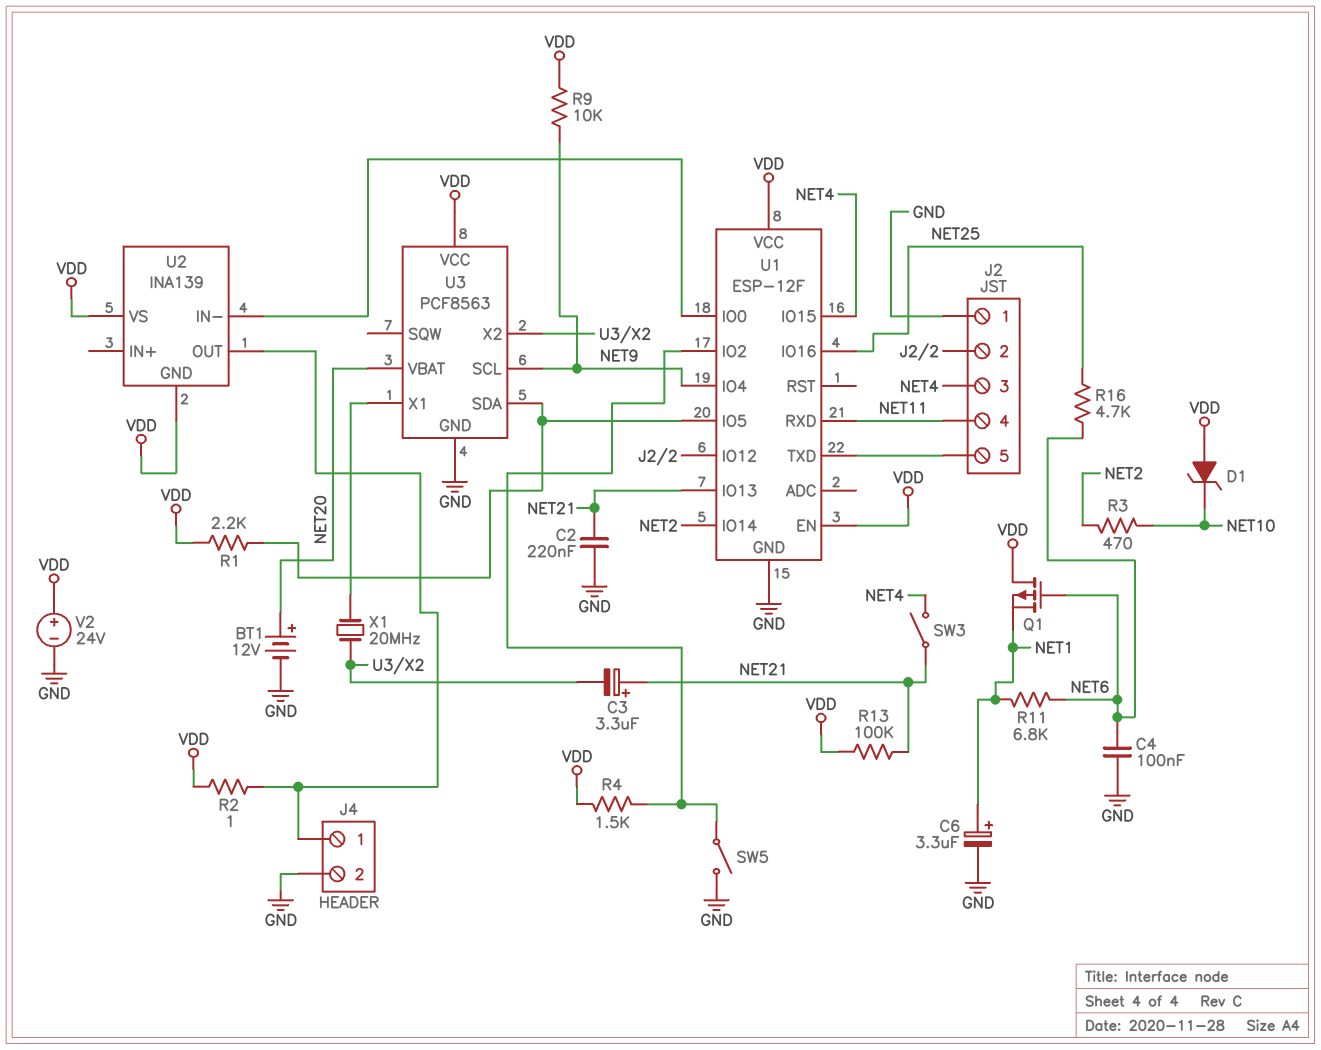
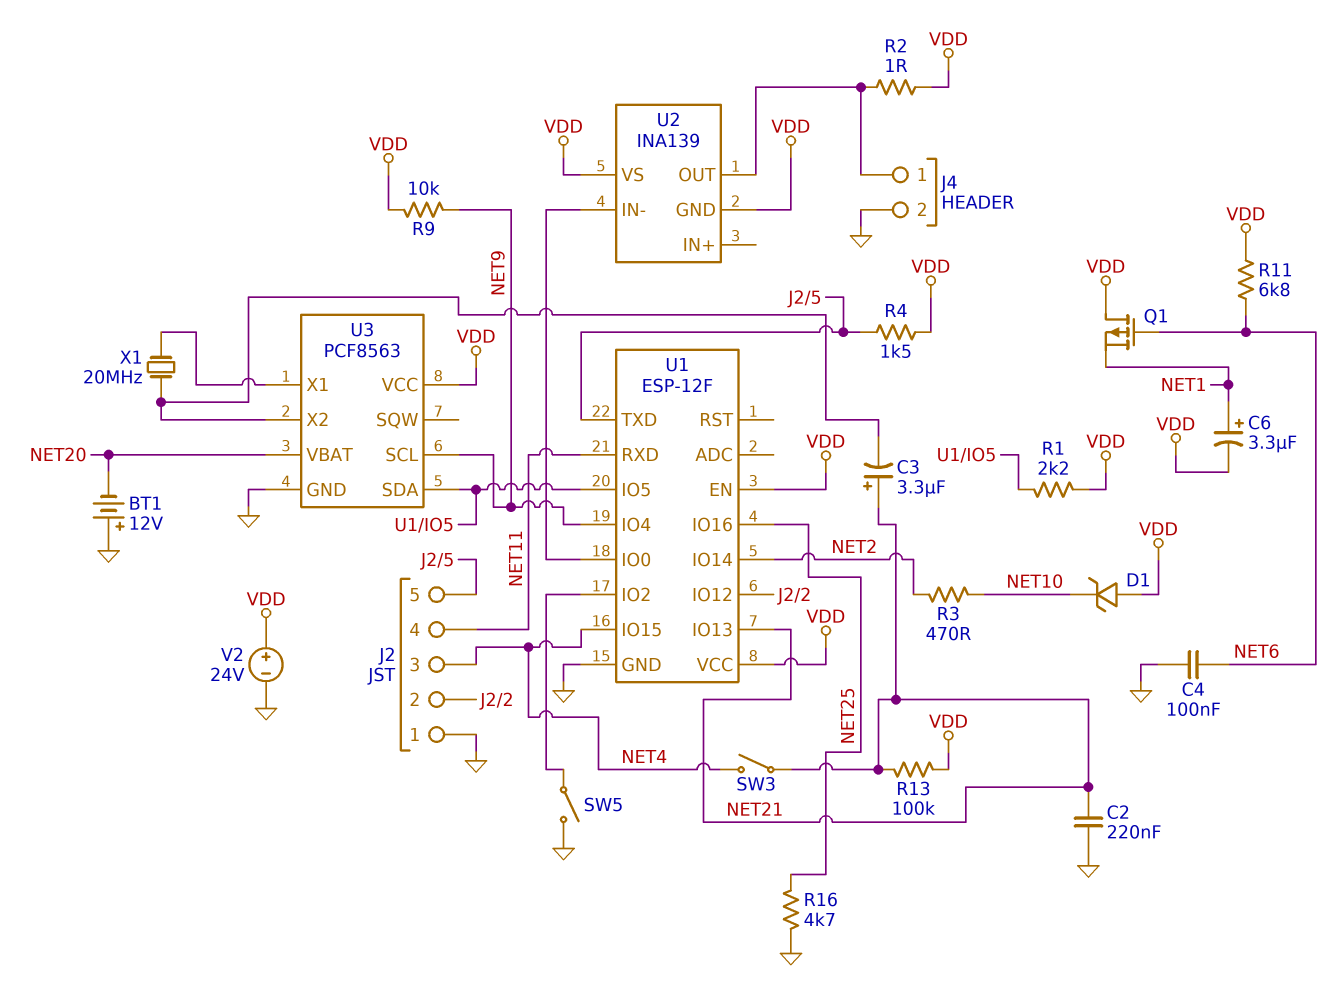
BT1: 12V (plus NET20, minus GND) -> 12V (plus GND, minus NET20)
C6: 3.3uF (plus NET1, minus GND) -> 3.3uF (plus NET1, minus VDD)
R4: 1.5k (U1/IO2, VDD) -> 1.5k (J2/5, VDD)
R11: 6.8k (NET1, NET6) -> 6.8k (NET6, VDD)
R16: 4.7k (NET6, NET25) -> 4.7k (GND, NET25)

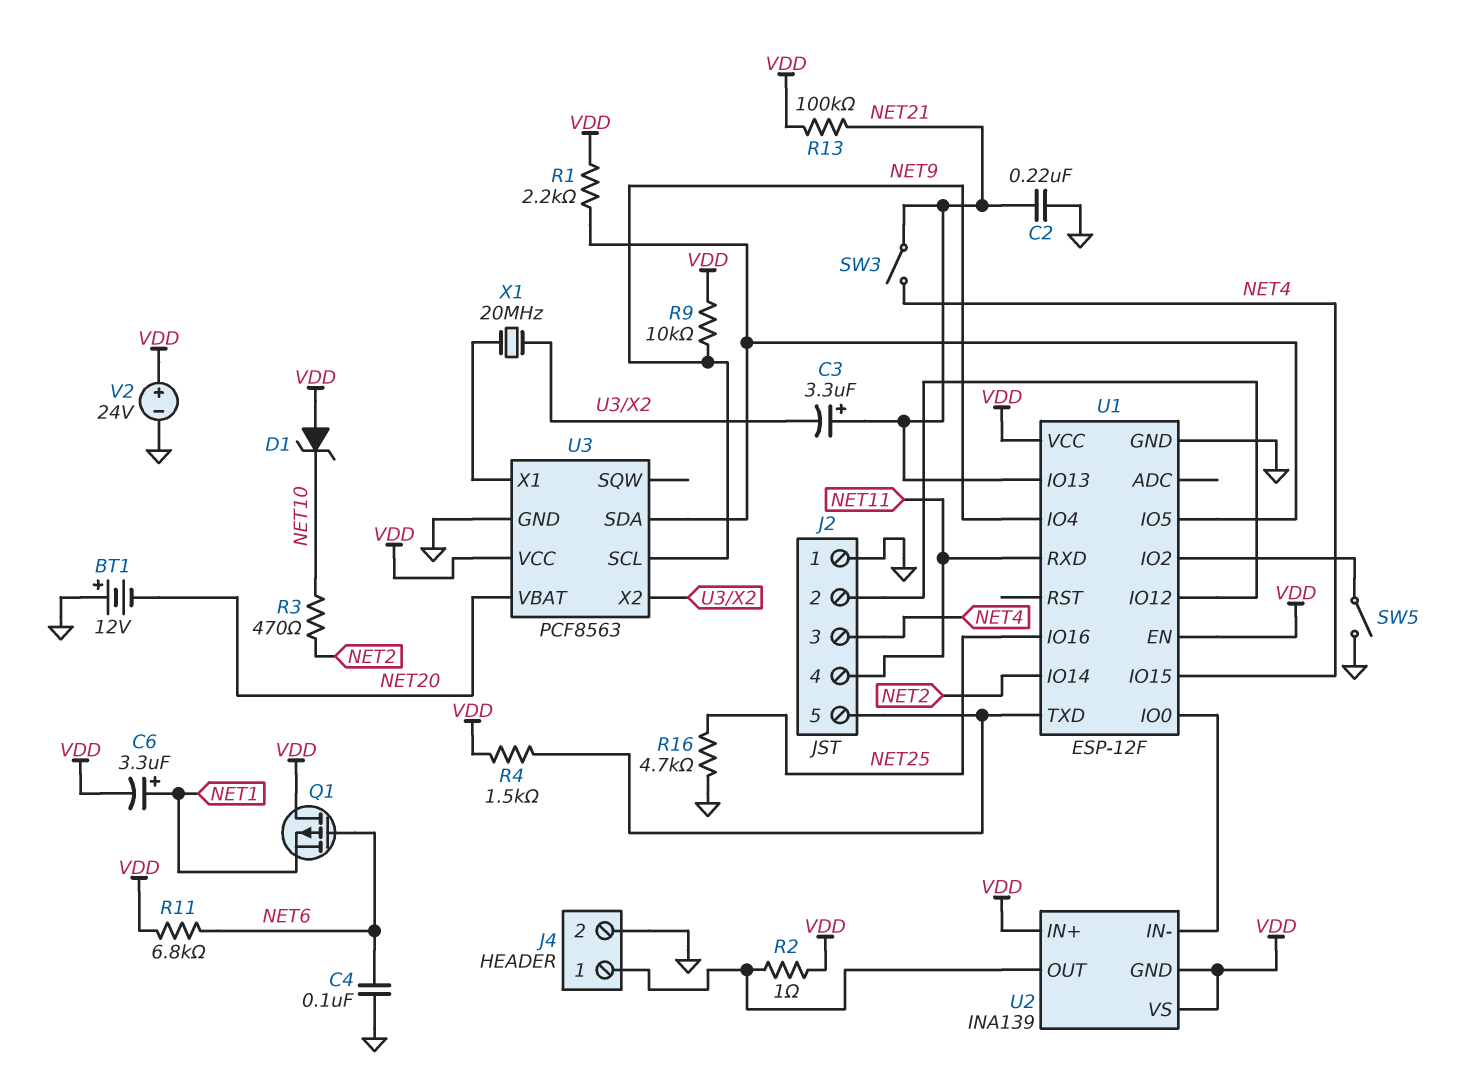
U2 pin IN+: none -> VDD

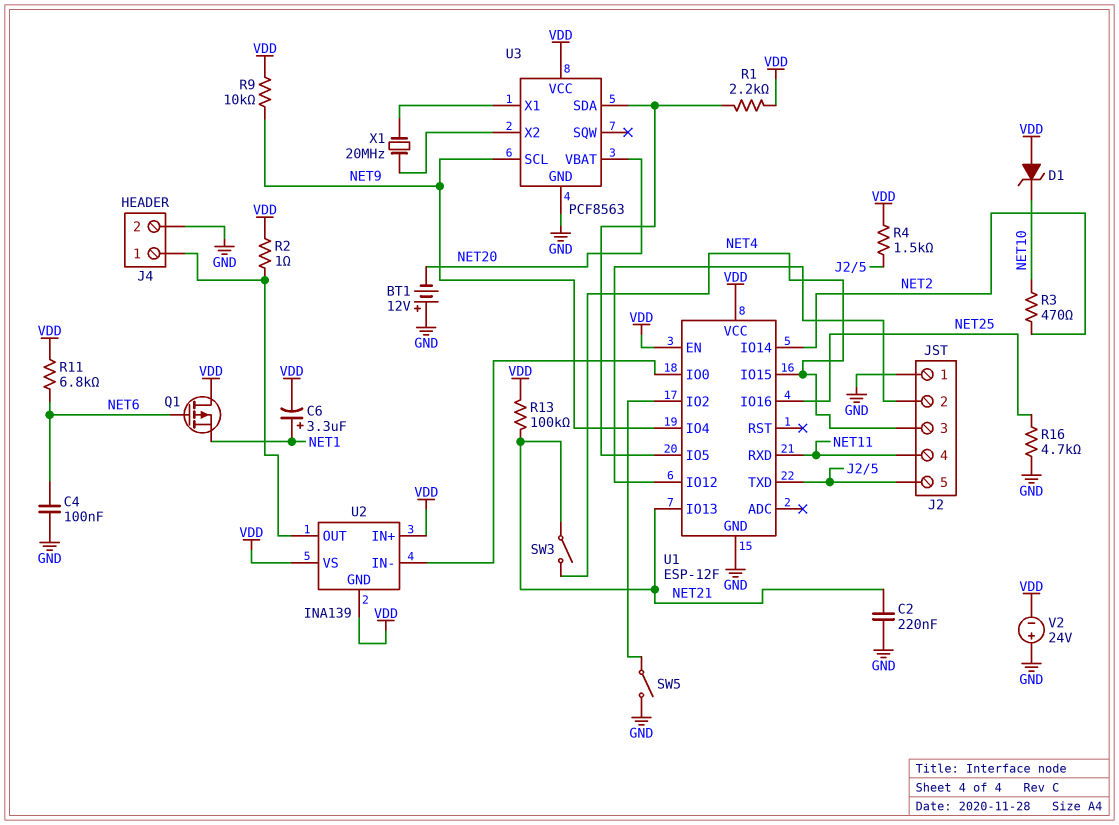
C3: 3.3uF (plus NET21, minus U3/X2) -> none
V2: 24V (plus VDD, minus GND) -> 24V (plus GND, minus VDD)

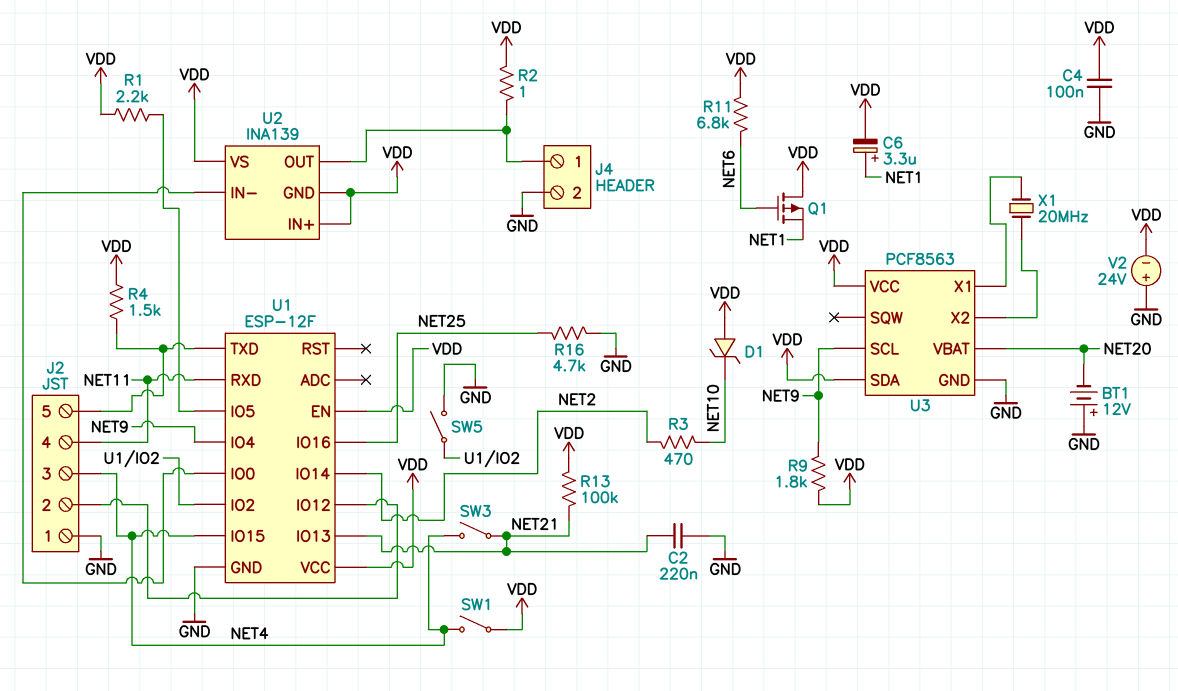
C4: 100nF (GND, NET6) -> 100nF (GND, VDD)
R9: 10k (NET9, VDD) -> 1.8k (NET9, VDD)
SW1: none -> switch (NET4, VDD)
U3 pin SDA: U1/IO5 -> VDD

